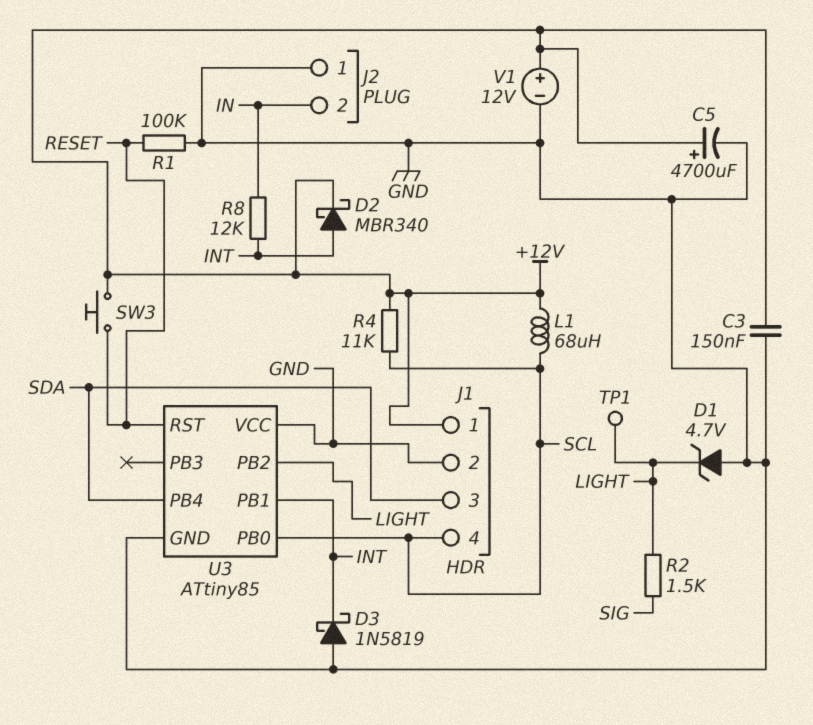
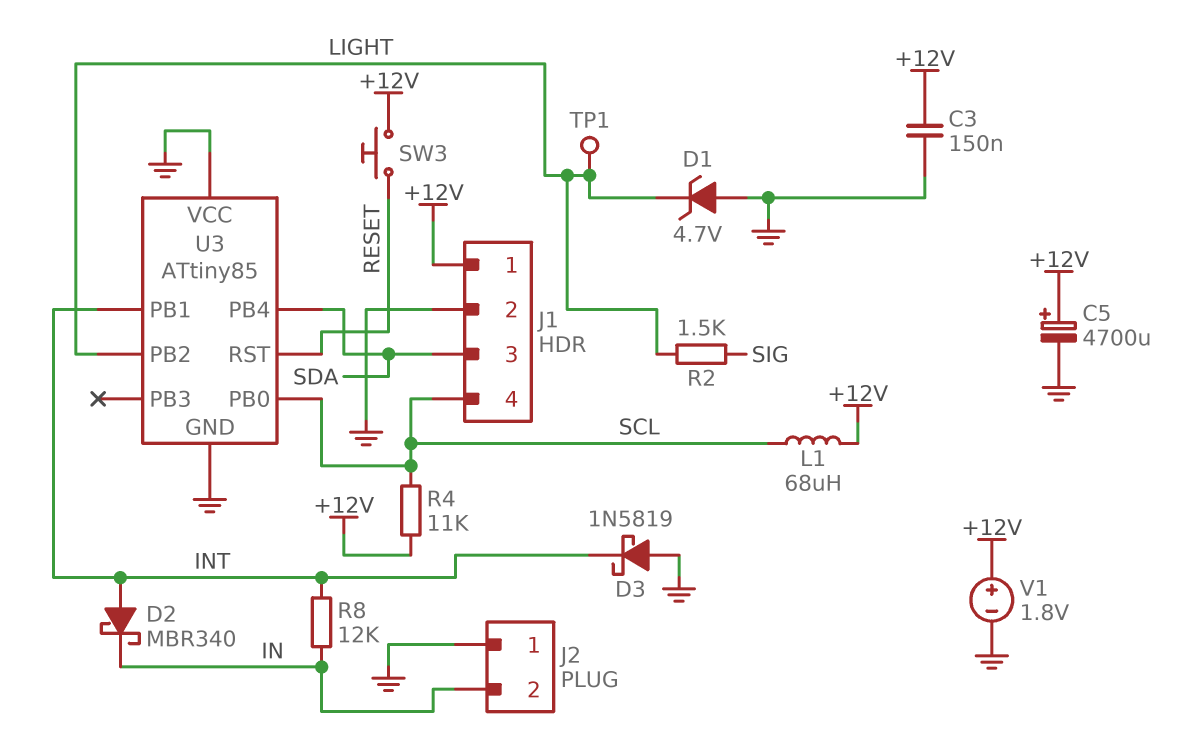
D2: schottky MBR340 (A INT, K +12V) -> schottky MBR340 (A INT, K IN)
R1: 100k (GND, RESET) -> none
V1: 12V (plus +12V, minus GND) -> 1.8V (plus +12V, minus GND)

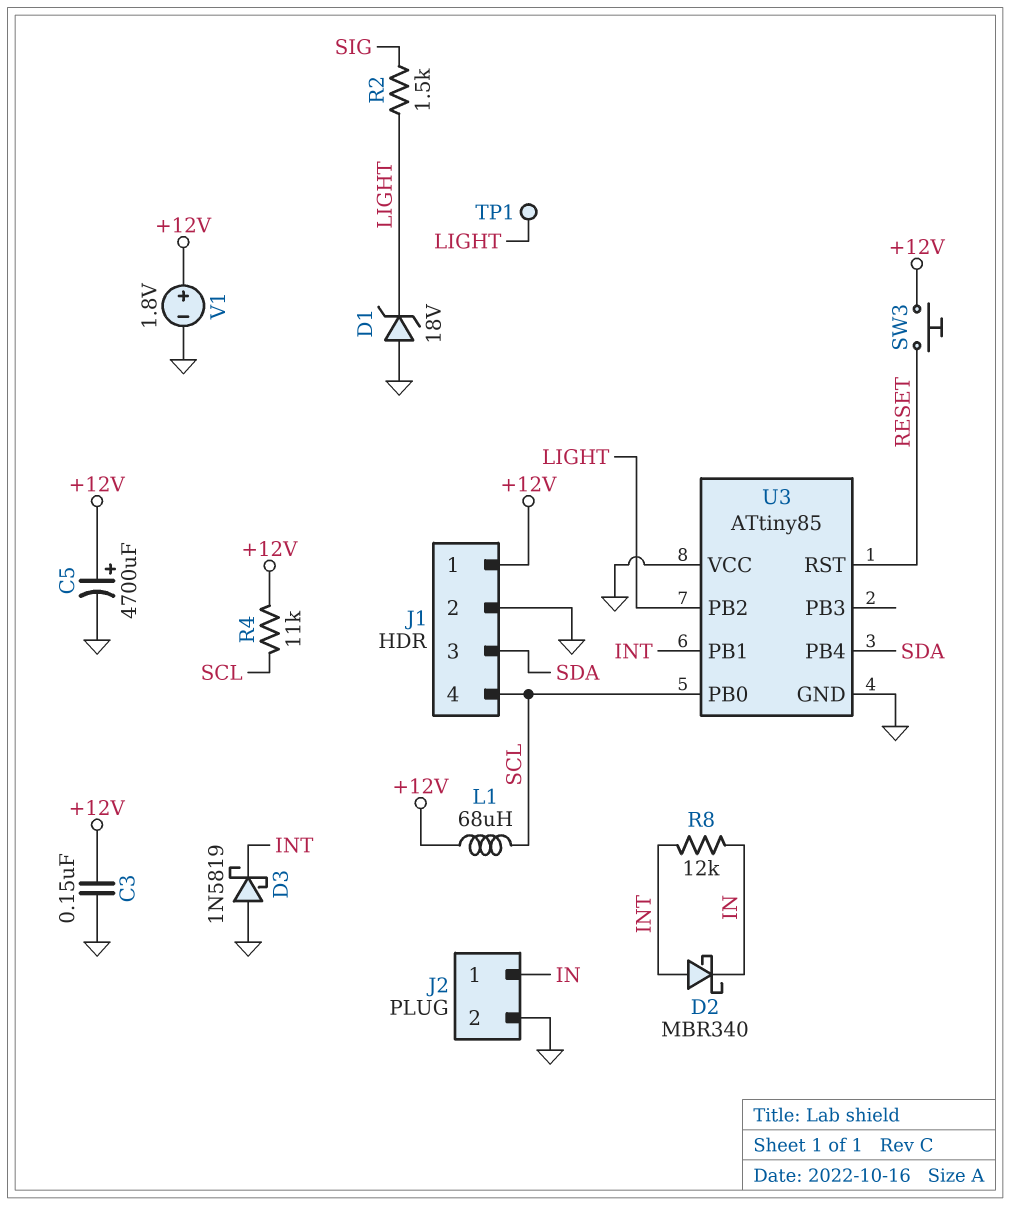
D1: zener 4.7V (A GND, K LIGHT) -> zener 18V (A GND, K LIGHT)
J2 pin 1: GND -> IN
J2 pin 2: IN -> GND

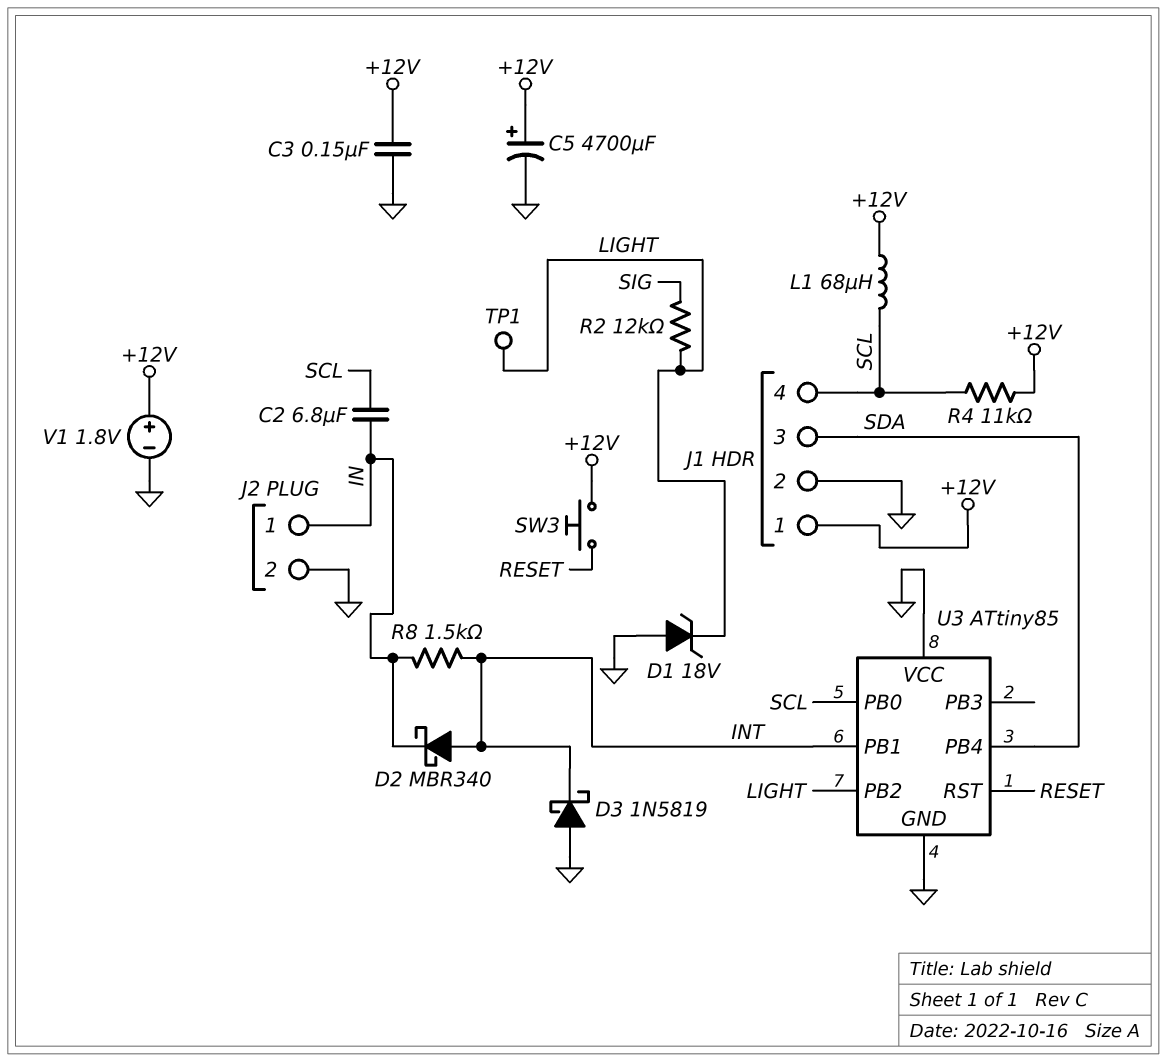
C2: none -> 6.8uF (IN, SCL)
R2: 1.5k (LIGHT, SIG) -> 12k (LIGHT, SIG)
R8: 12k (IN, INT) -> 1.5k (IN, INT)

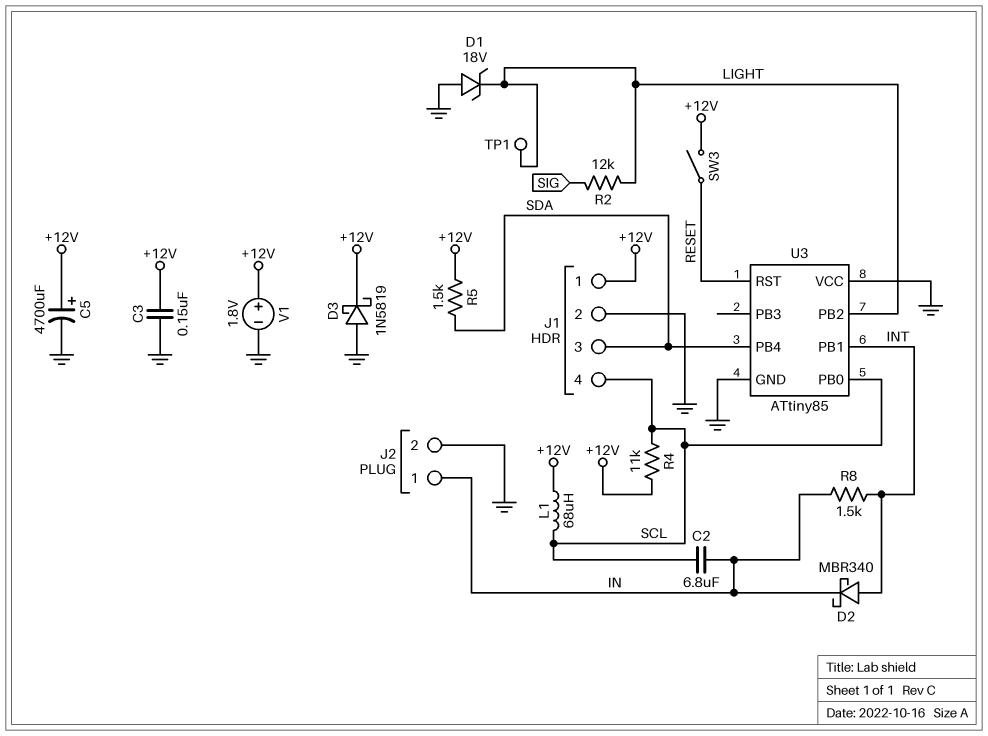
D3: schottky 1N5819 (A GND, K INT) -> schottky 1N5819 (A GND, K +12V)
R5: none -> 1.5k (+12V, SDA)
SW3: button (+12V, RESET) -> switch (+12V, RESET)

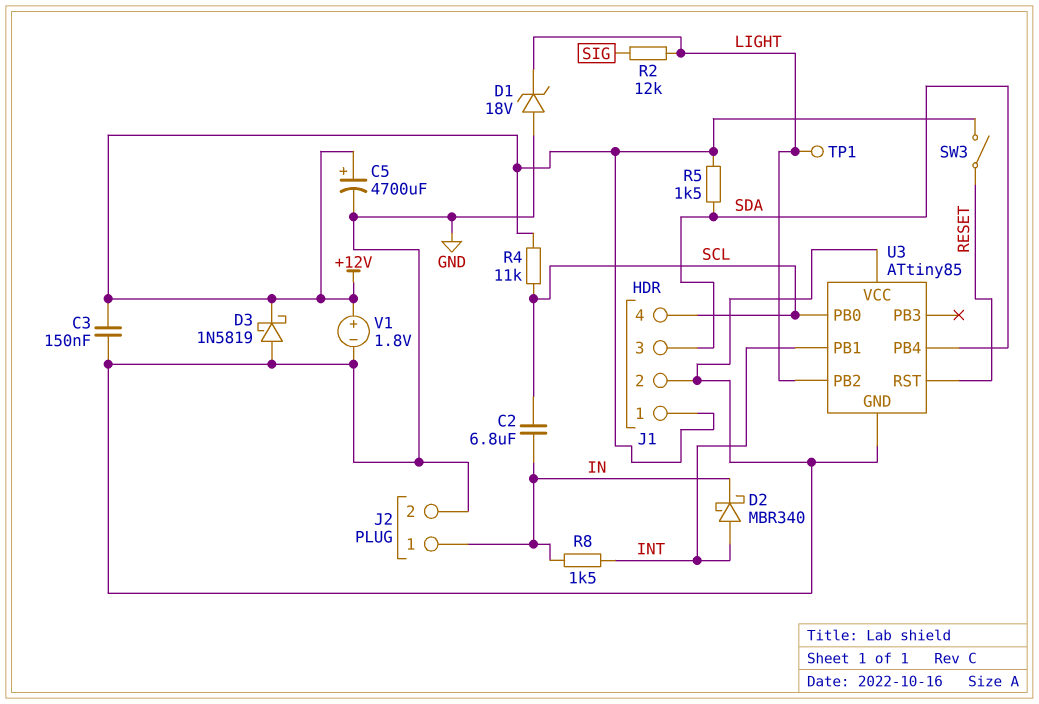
L1: 68uH (+12V, SCL) -> none

